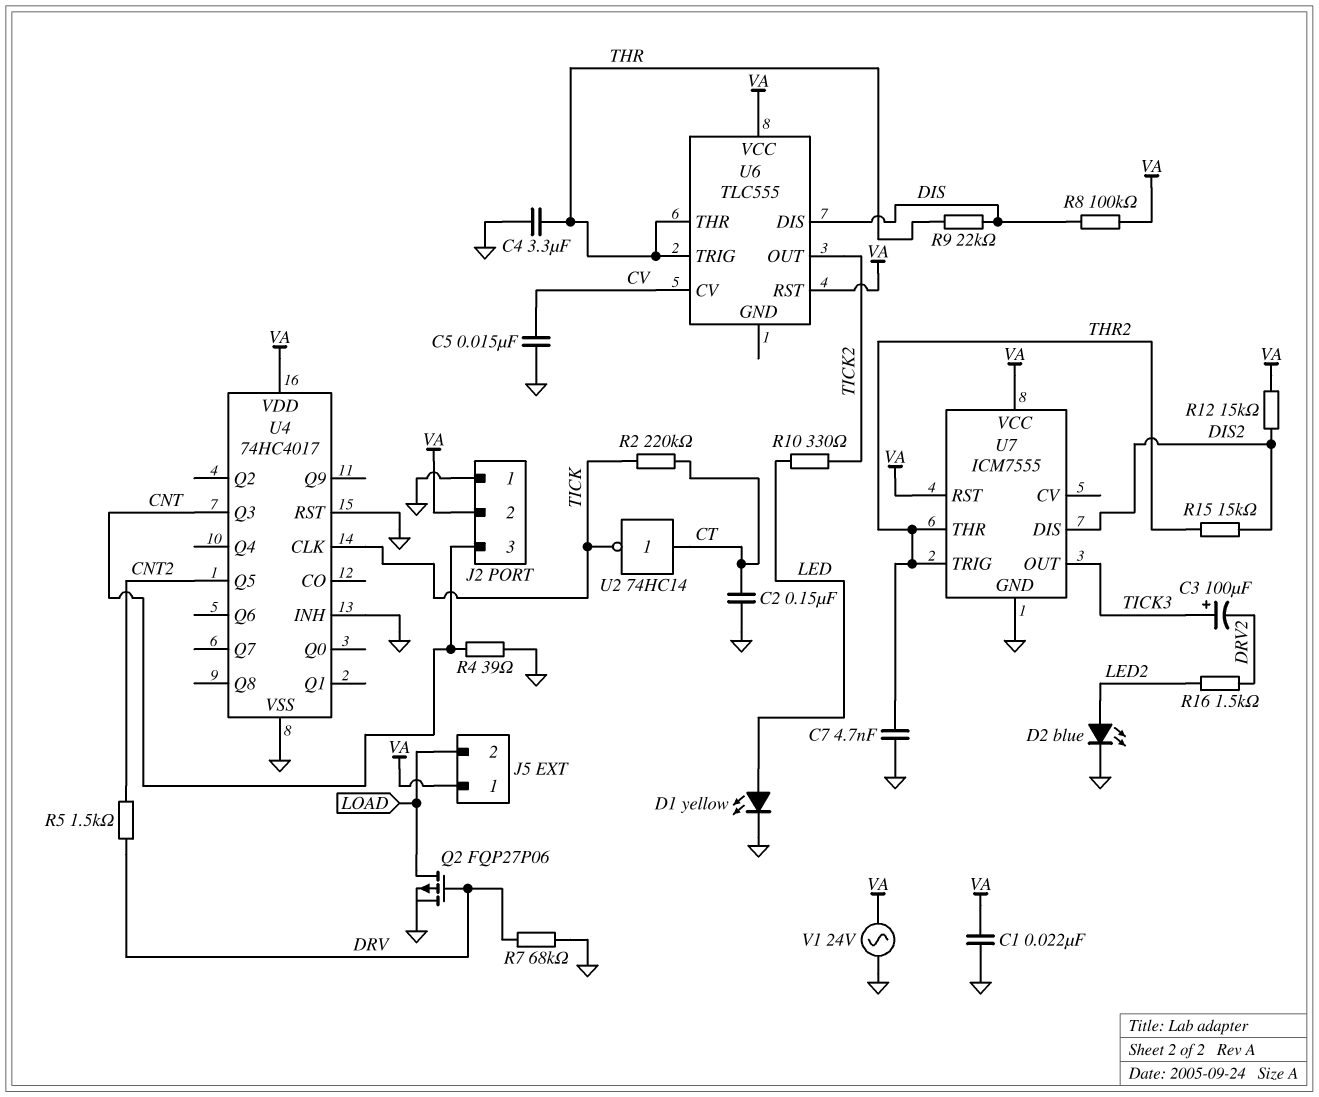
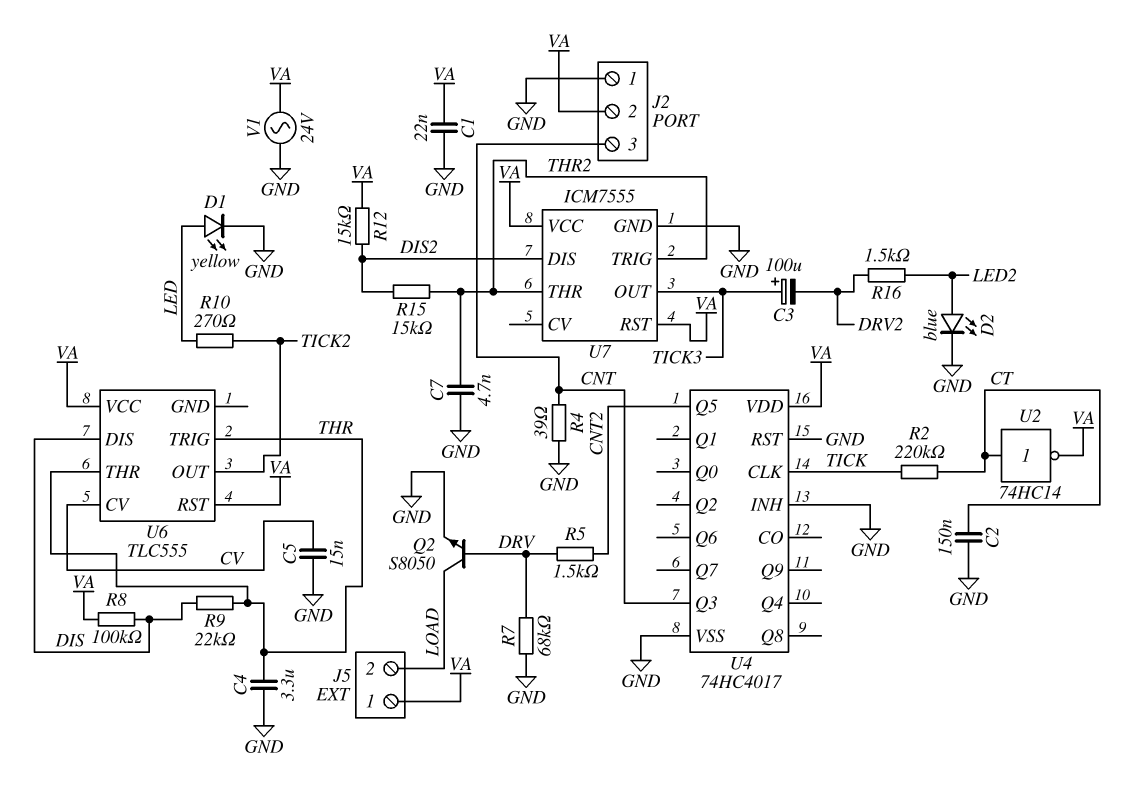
Q2: PMOS FQP27P06 (G DRV, D LOAD, S GND) -> NPN S8050 (B DRV, C LOAD, E GND)
R10: 330 (LED, TICK2) -> 270 (LED, TICK2)
U2: NOT 74HC14 (in CT, out TICK) -> NOT 74HC14 (in CT, out VA)

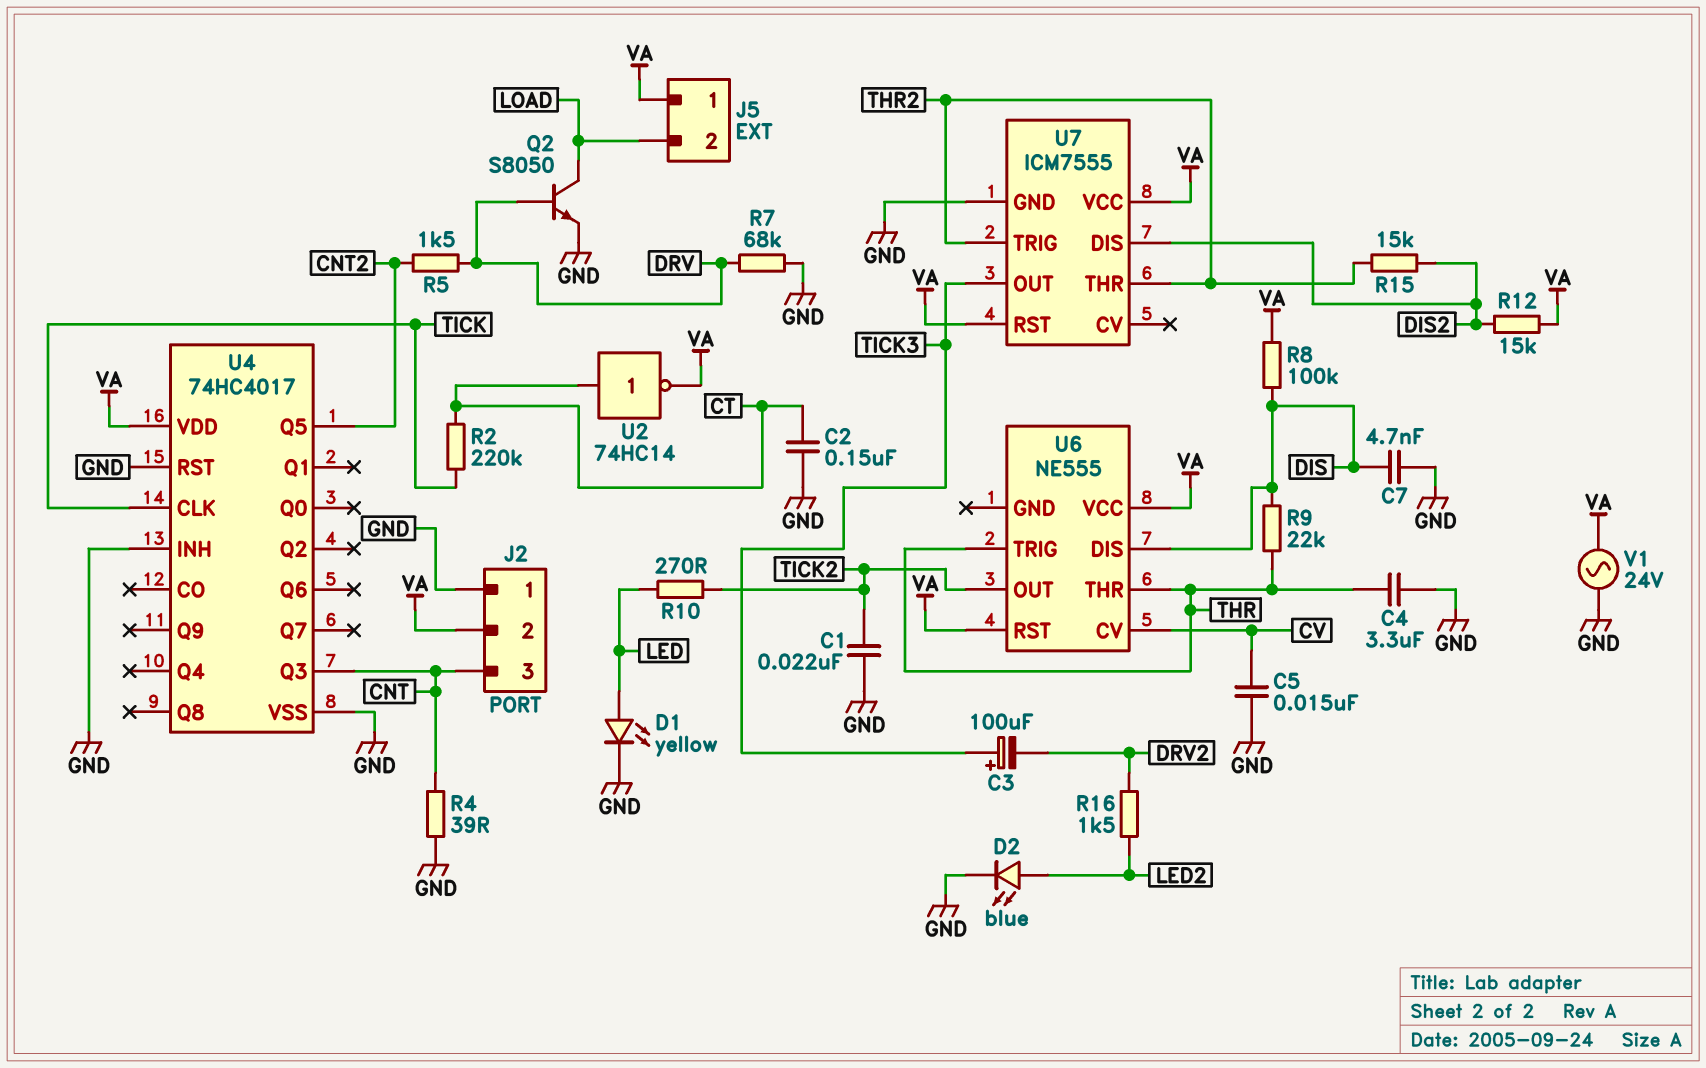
C1: 22nF (GND, VA) -> 22nF (GND, TICK2)
C7: 4.7nF (GND, THR2) -> 4.7nF (DIS, GND)
U6: TLC555 -> NE555

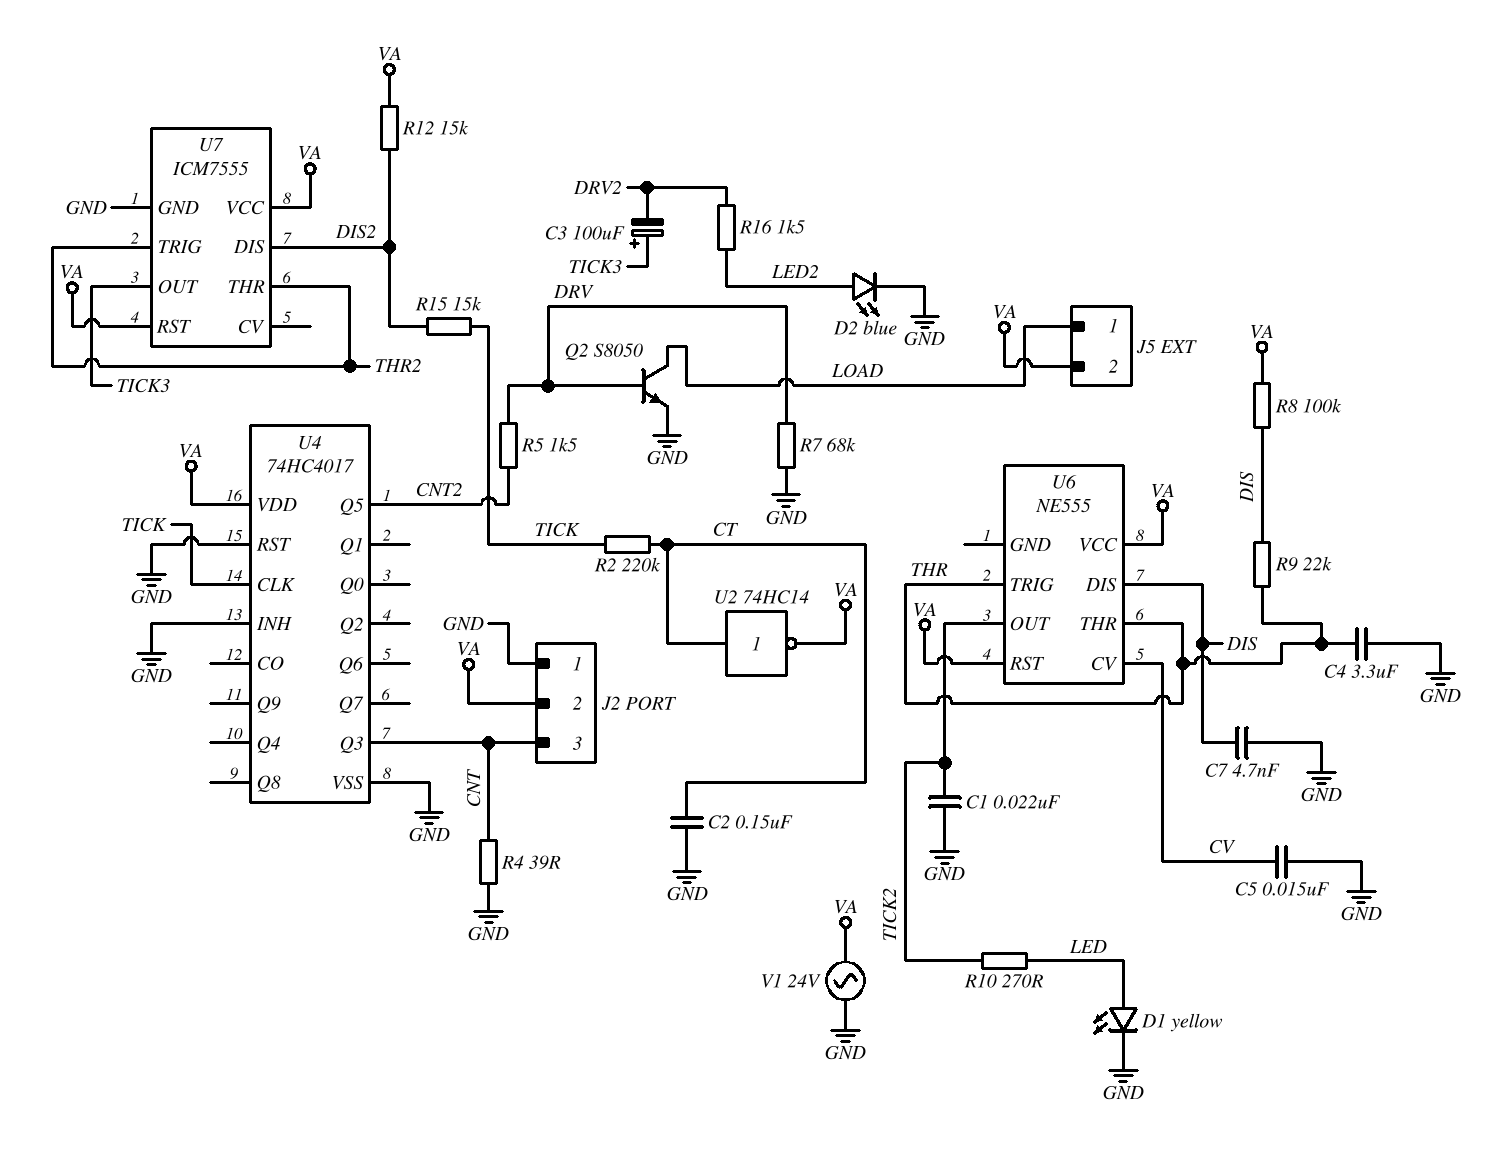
J5 pin 1: VA -> LOAD
J5 pin 2: LOAD -> VA
R15: 15k (DIS2, THR2) -> 15k (DIS2, TICK)

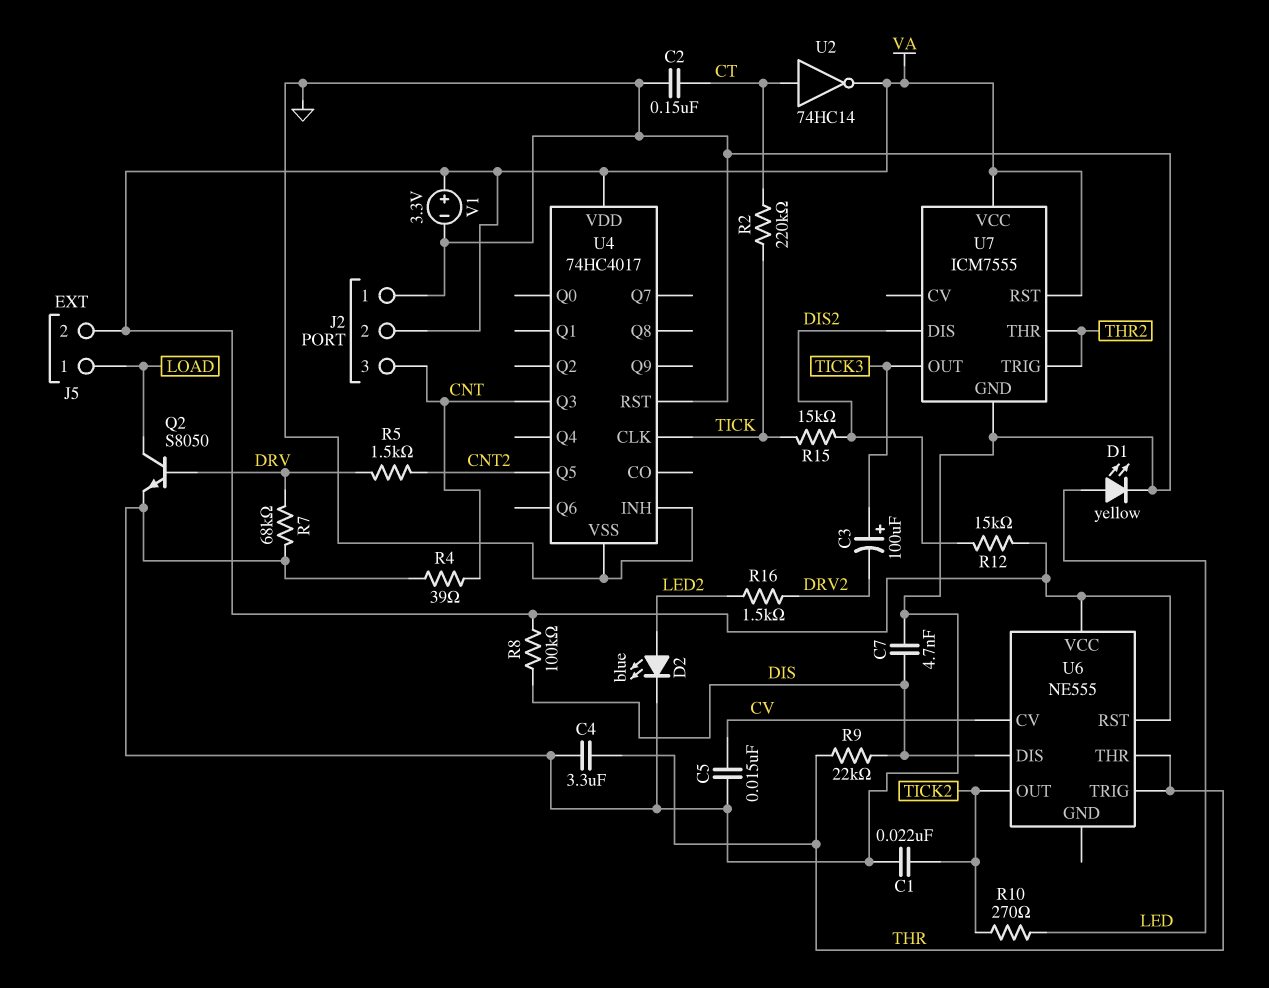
V1: AC 24V (GND, VA) -> 3.3V (plus VA, minus GND)

